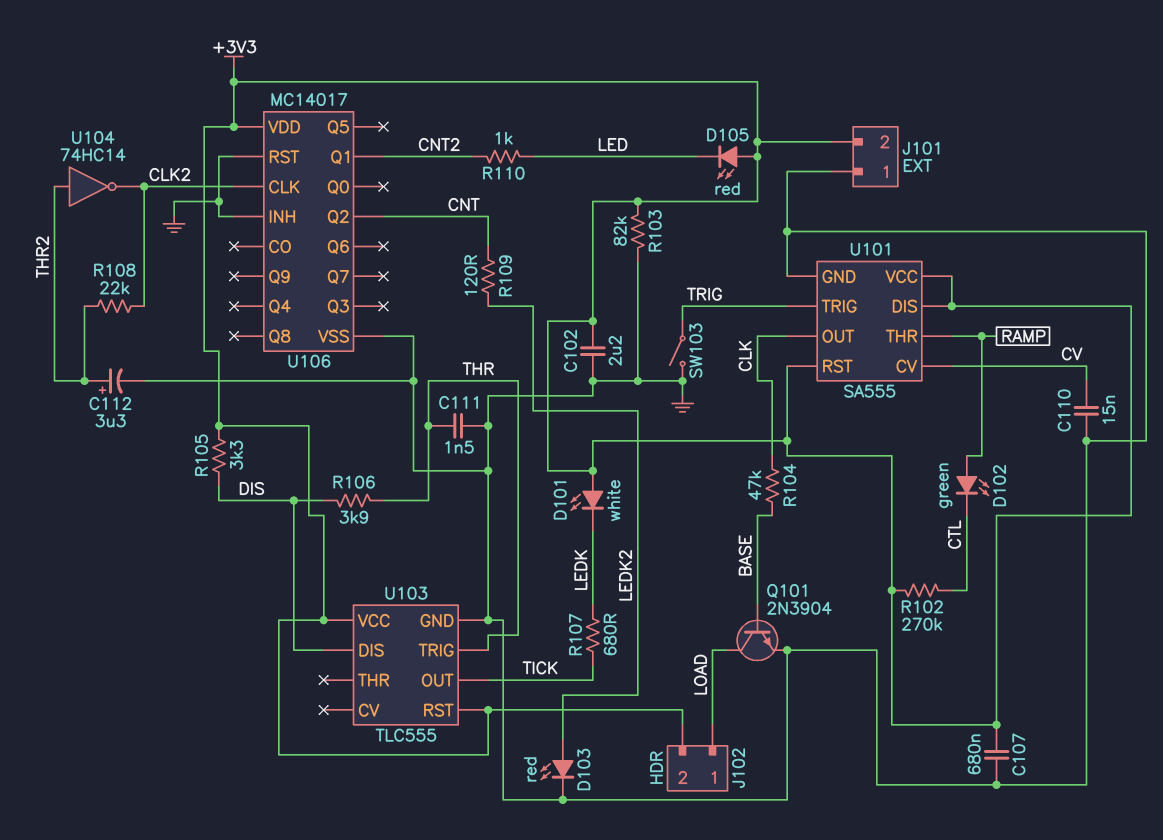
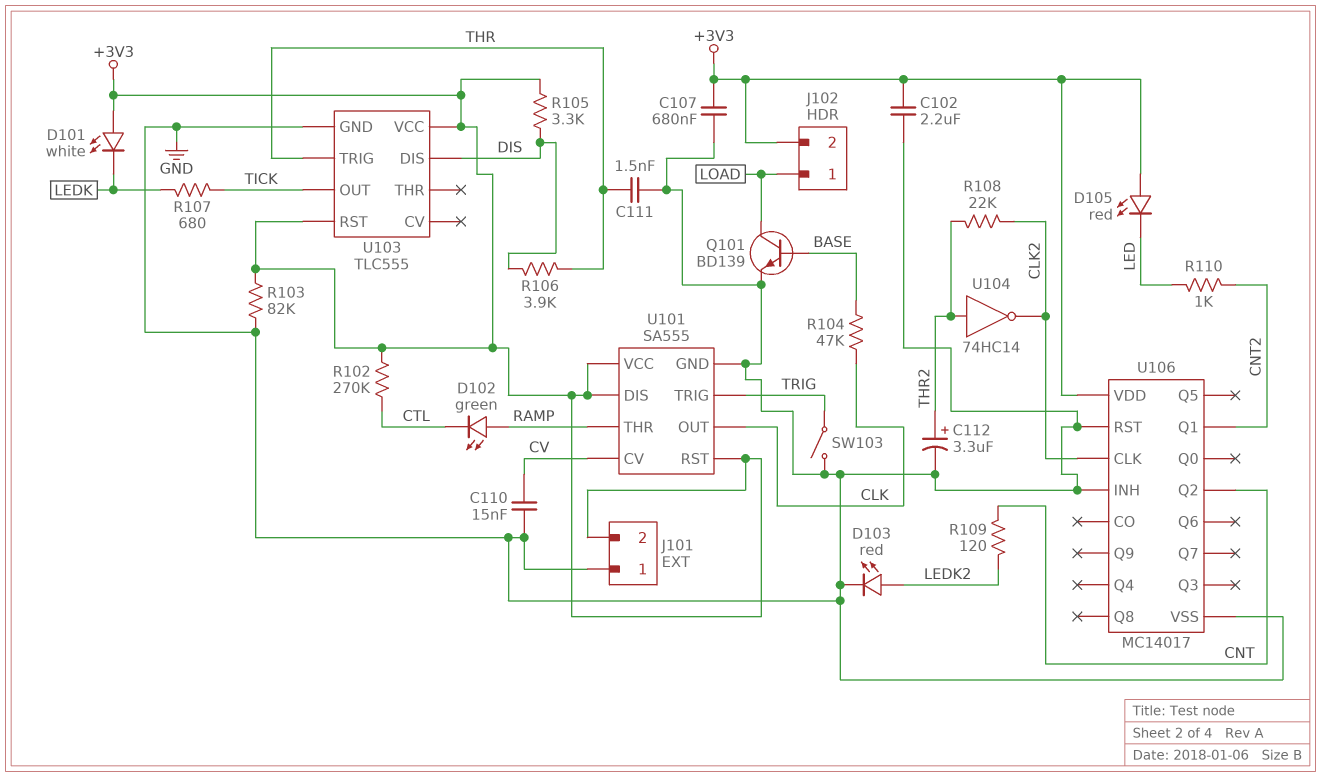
Q101: NPN 2N3904 (B BASE, C LOAD, E GND) -> NPN BD139 (B BASE, C LOAD, E GND)

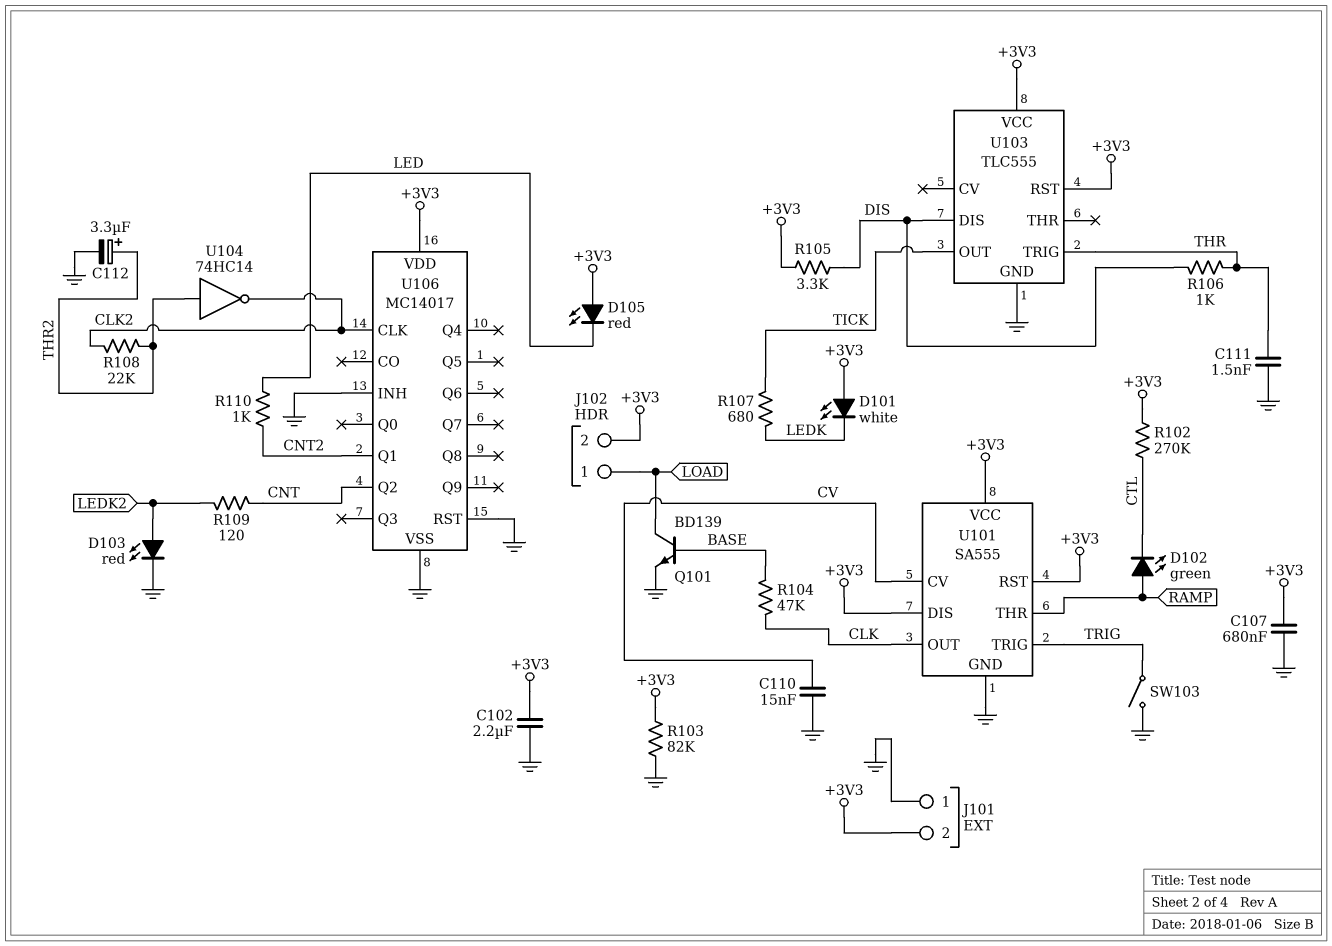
R106: 3.9k (DIS, THR) -> 1k (DIS, THR)

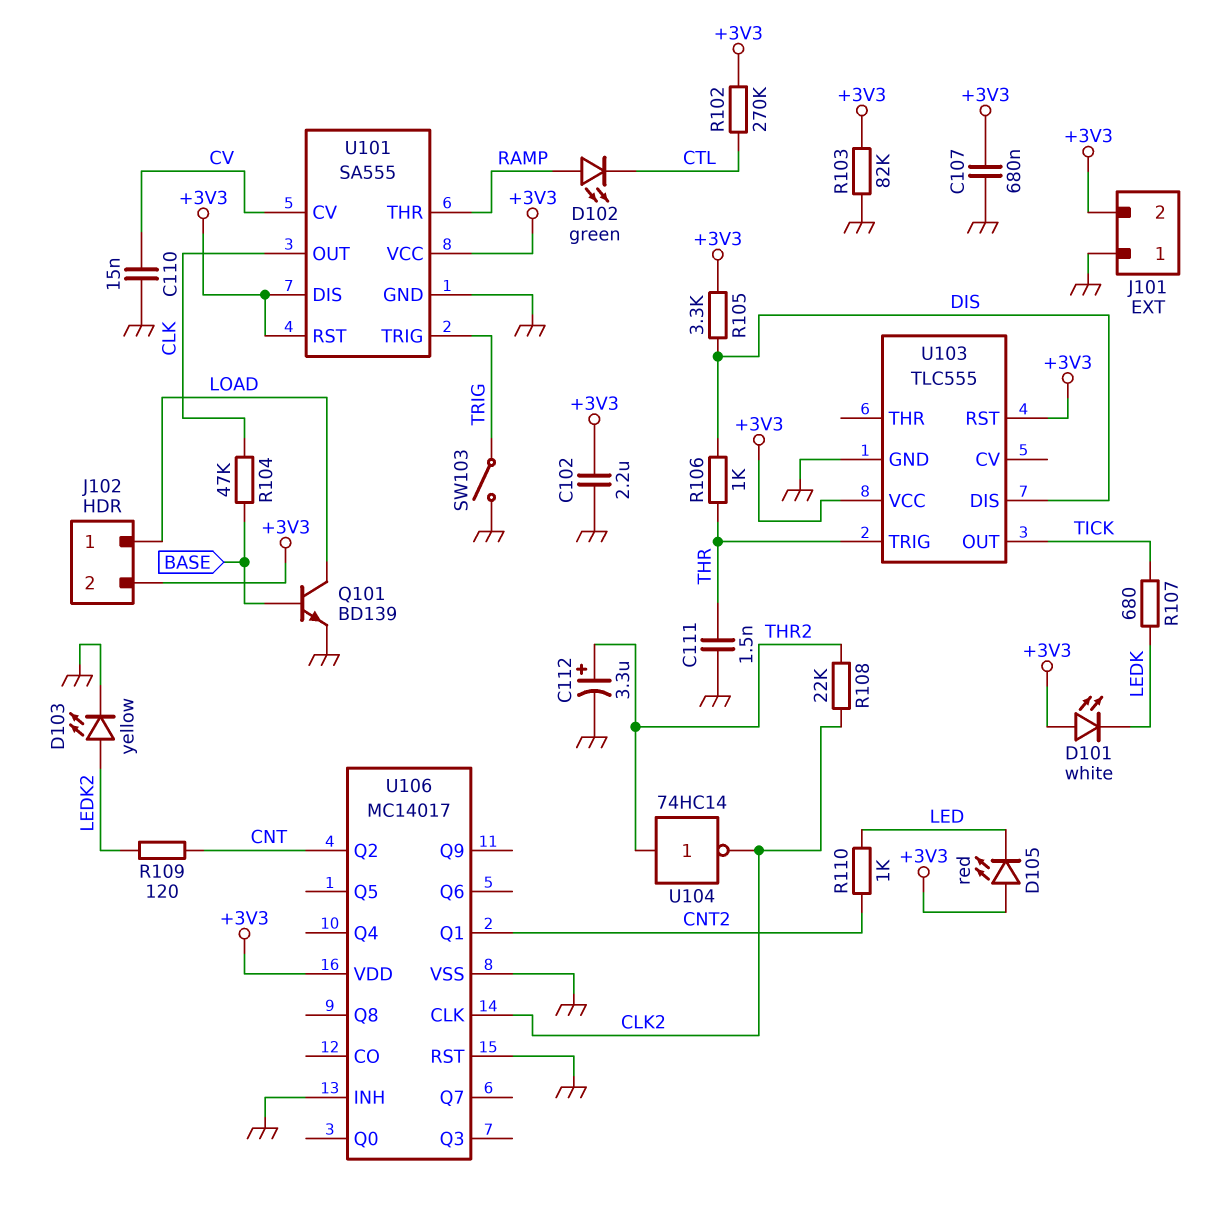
D103: LED red (A LEDK2, K GND) -> LED yellow (A LEDK2, K GND)

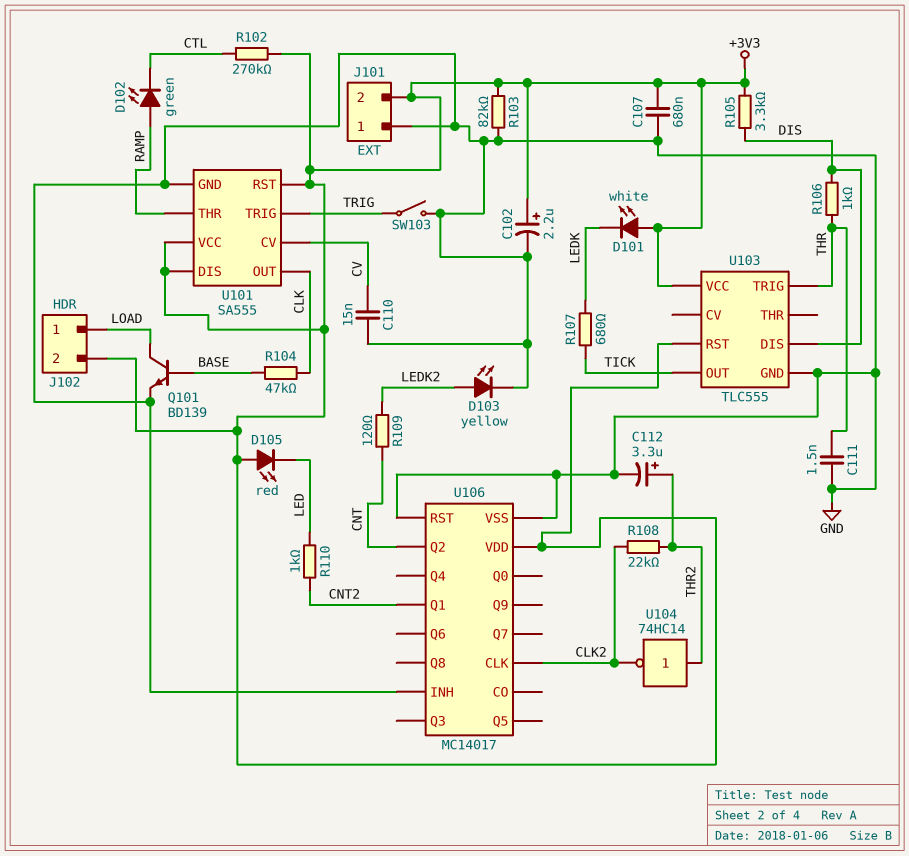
C102: 2.2uF (+3V3, GND) -> 2.2uF (plus +3V3, minus GND)

